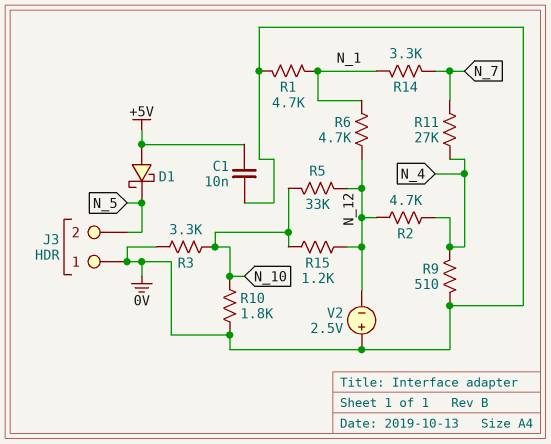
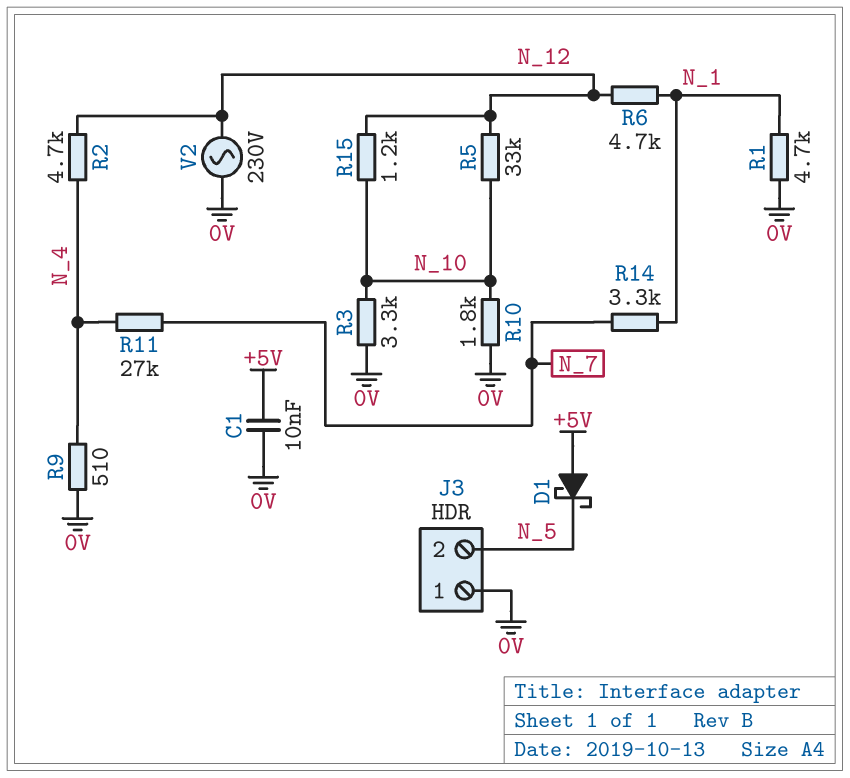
V2: 2.5V (plus 0V, minus N_12) -> AC 230V (0V, N_12)

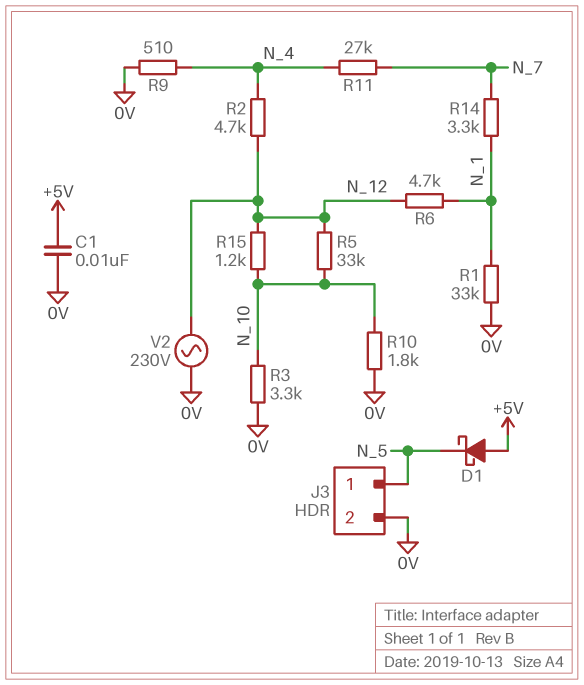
J3 pin 1: 0V -> N_5
J3 pin 2: N_5 -> 0V
R1: 4.7k (0V, N_1) -> 33k (0V, N_1)

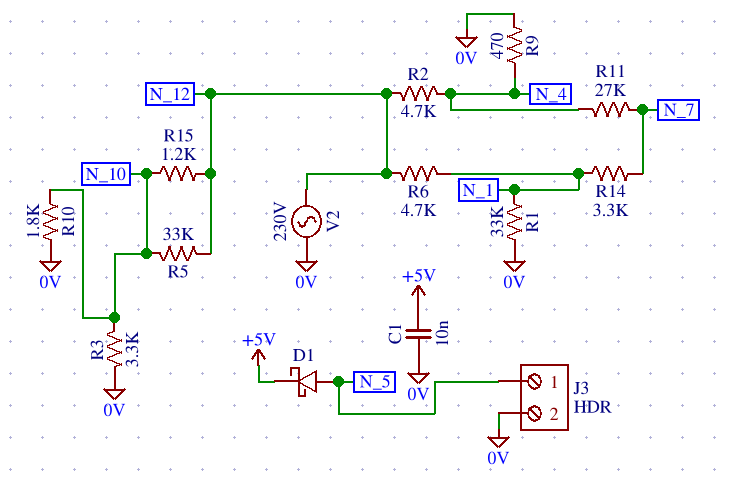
D1: schottky (A +5V, K N_5) -> schottky (A N_5, K +5V)
R9: 510 (0V, N_4) -> 470 (0V, N_4)

